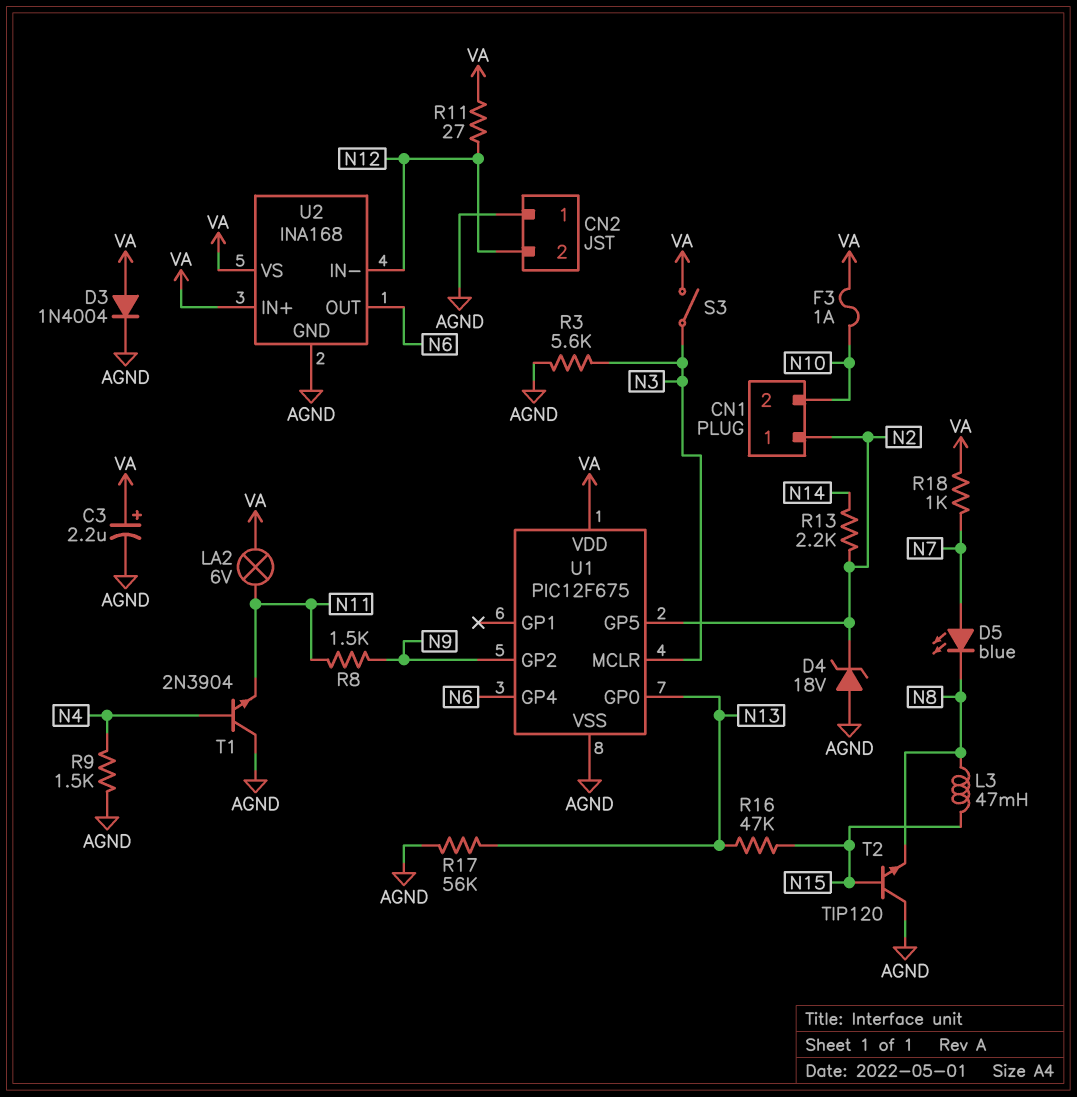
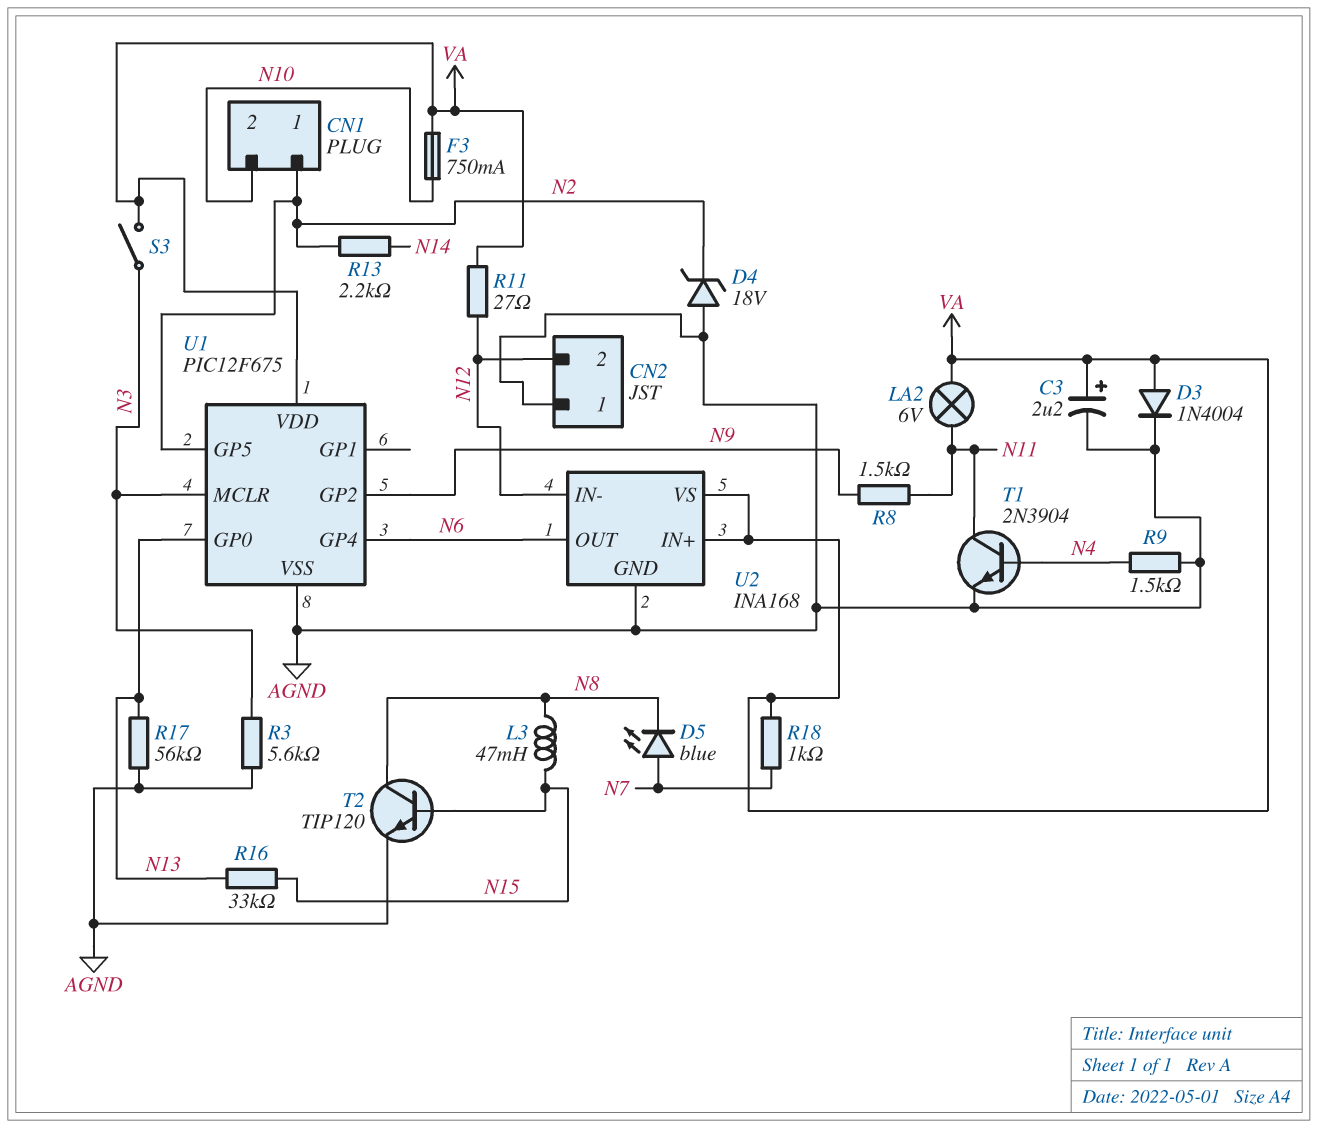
F3: 1A (N10, VA) -> 750mA (N10, VA)
R16: 47k (N13, N15) -> 33k (N13, N15)
T1: NPN 2N3904 (B N4, C AGND, E N11) -> NPN 2N3904 (B N4, C N11, E AGND)
T2: NPN TIP120 (B N15, C AGND, E N8) -> NPN TIP120 (B N15, C N8, E AGND)

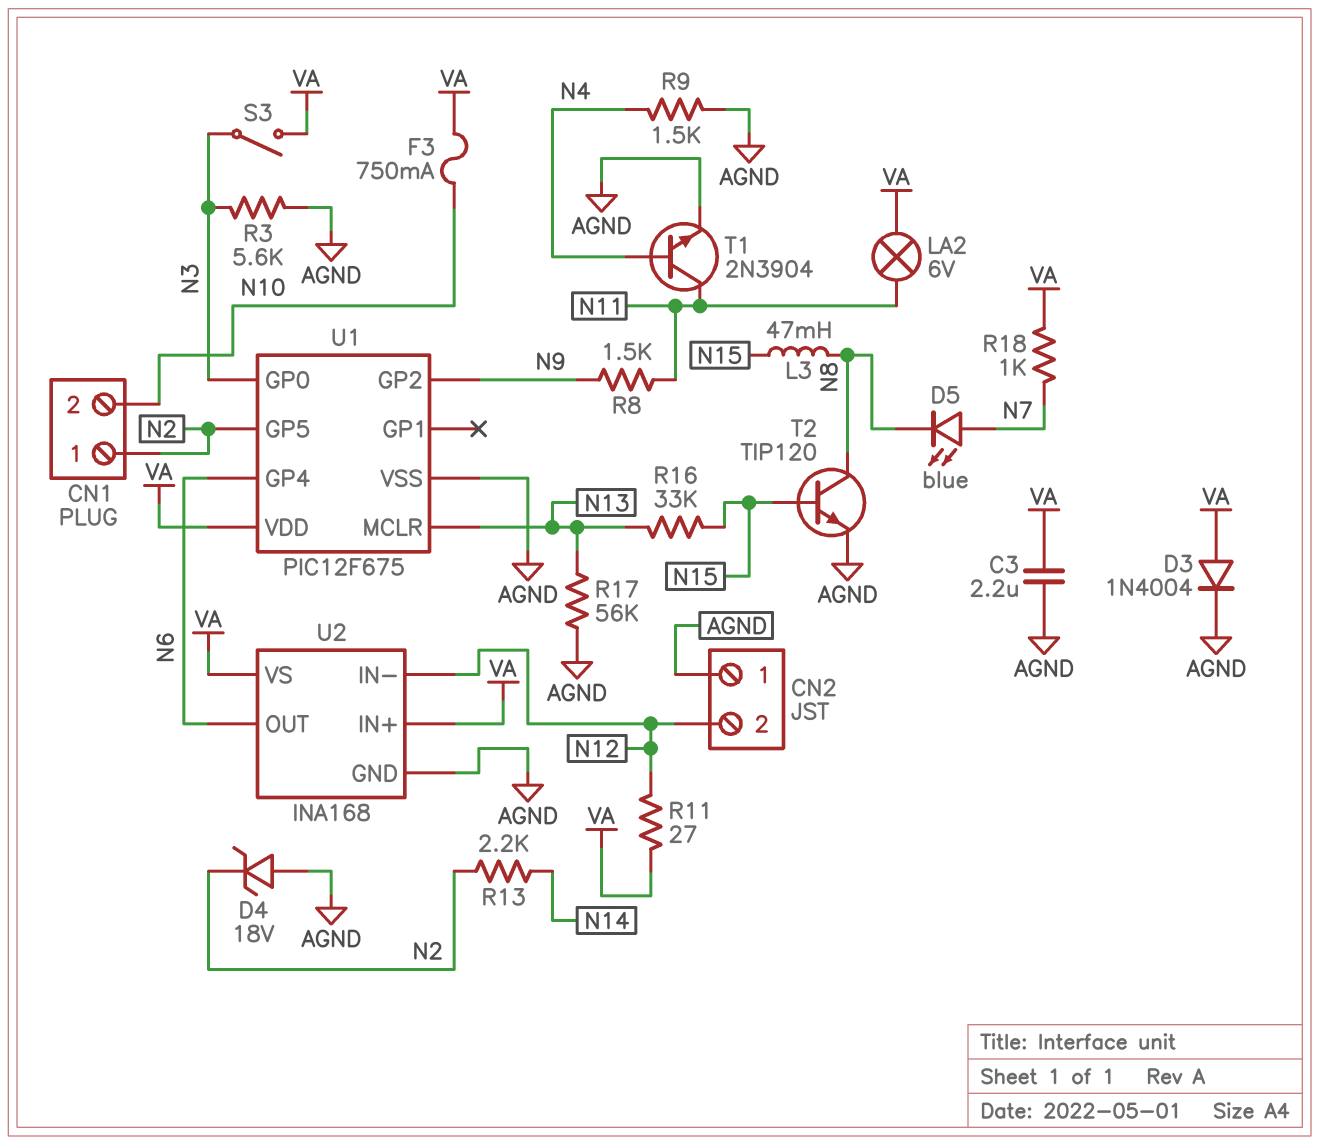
C3: 2.2uF (plus VA, minus AGND) -> 2.2uF (AGND, VA)
U1 pin GP0: N13 -> N3
U1 pin MCLR: N3 -> N13

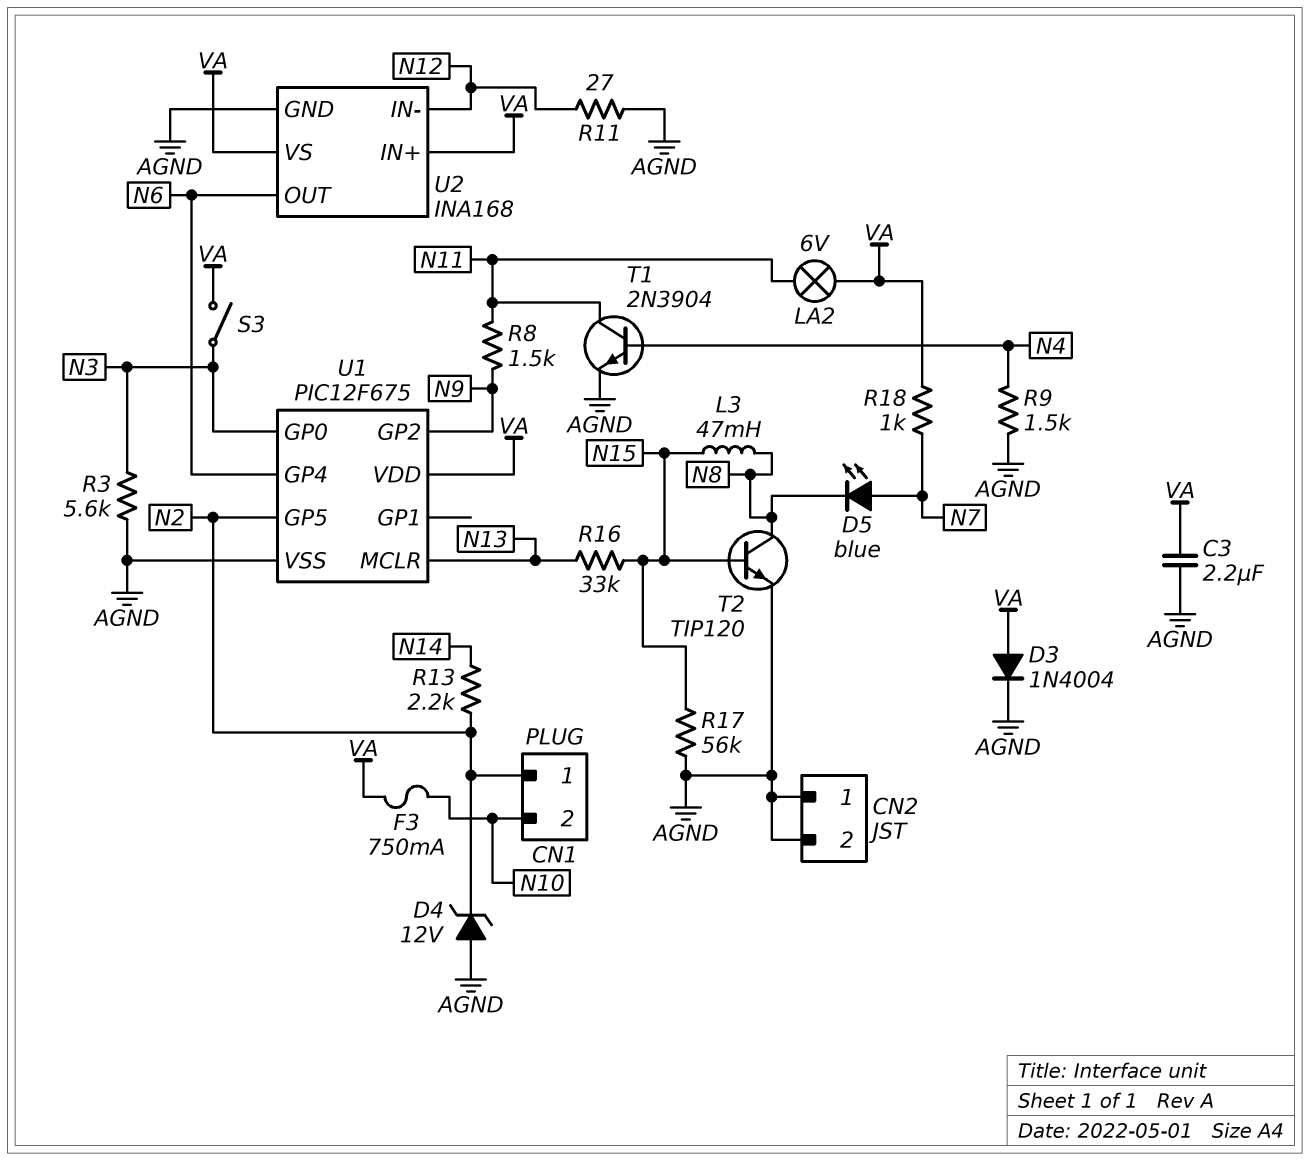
CN2 pin 2: N12 -> AGND
D4: zener 18V (A AGND, K N2) -> zener 12V (A AGND, K N2)
R11: 27 (N12, VA) -> 27 (AGND, N12)
R17: 56k (AGND, N13) -> 56k (AGND, N15)

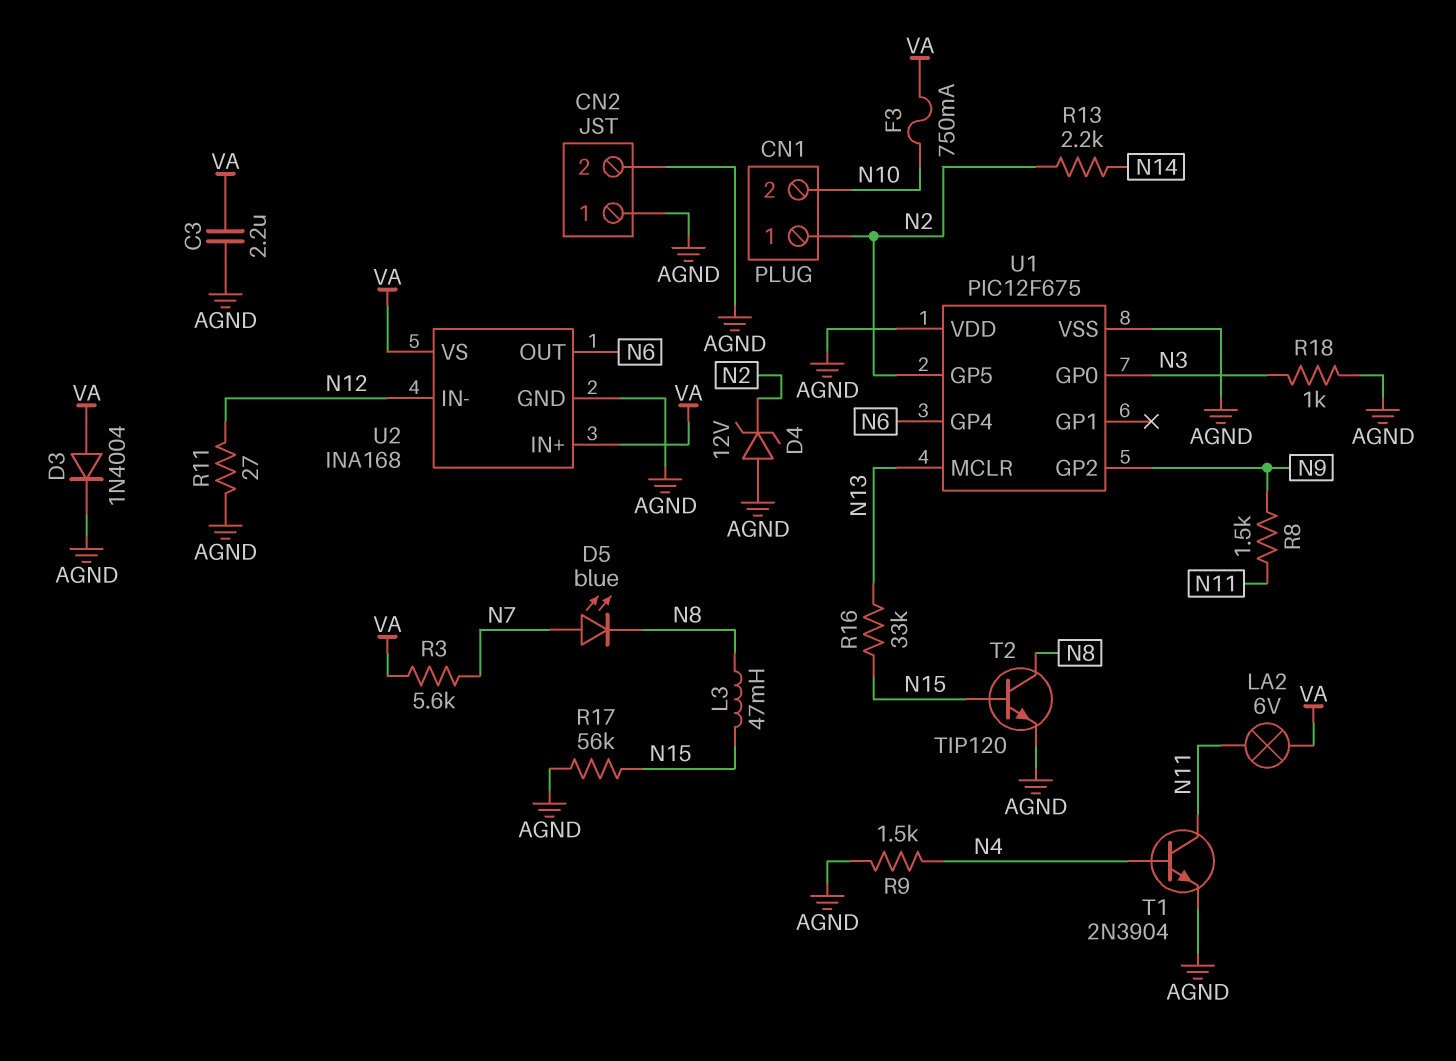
R3: 5.6k (AGND, N3) -> 5.6k (N7, VA)
R18: 1k (N7, VA) -> 1k (AGND, N3)
S3: switch (N3, VA) -> none
U1 pin VDD: VA -> AGND

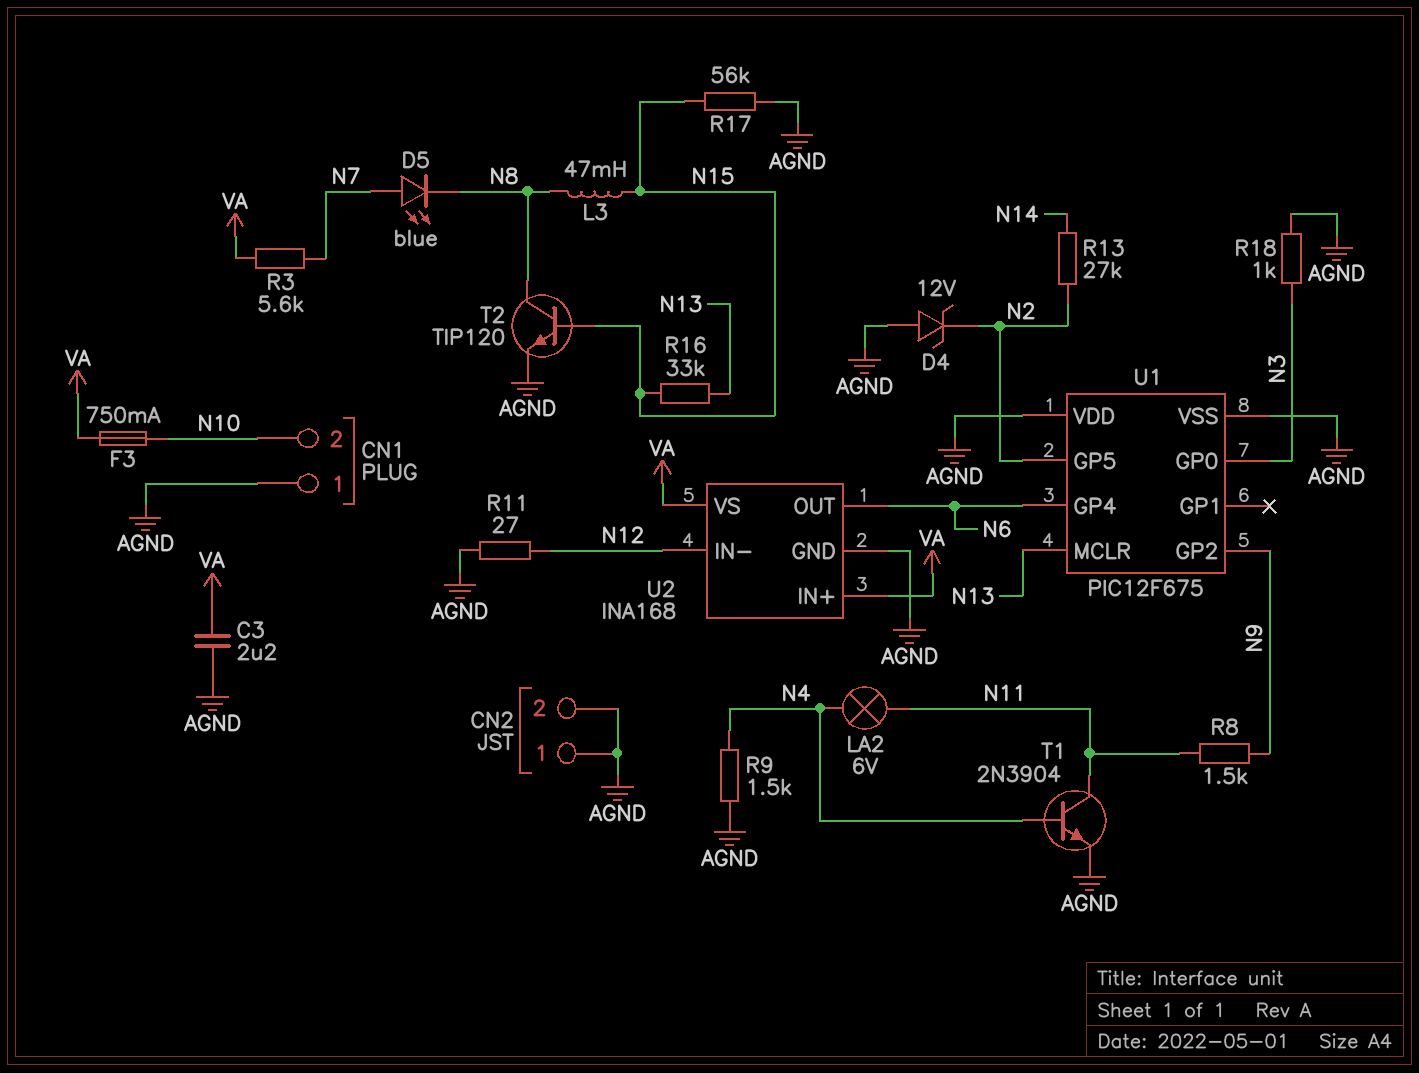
CN1 pin 1: N2 -> AGND
D3: diode 1N4004 (A VA, K AGND) -> none
LA2: lamp 6V (N11, VA) -> lamp 6V (N4, N11)
R13: 2.2k (N2, N14) -> 27k (N2, N14)

